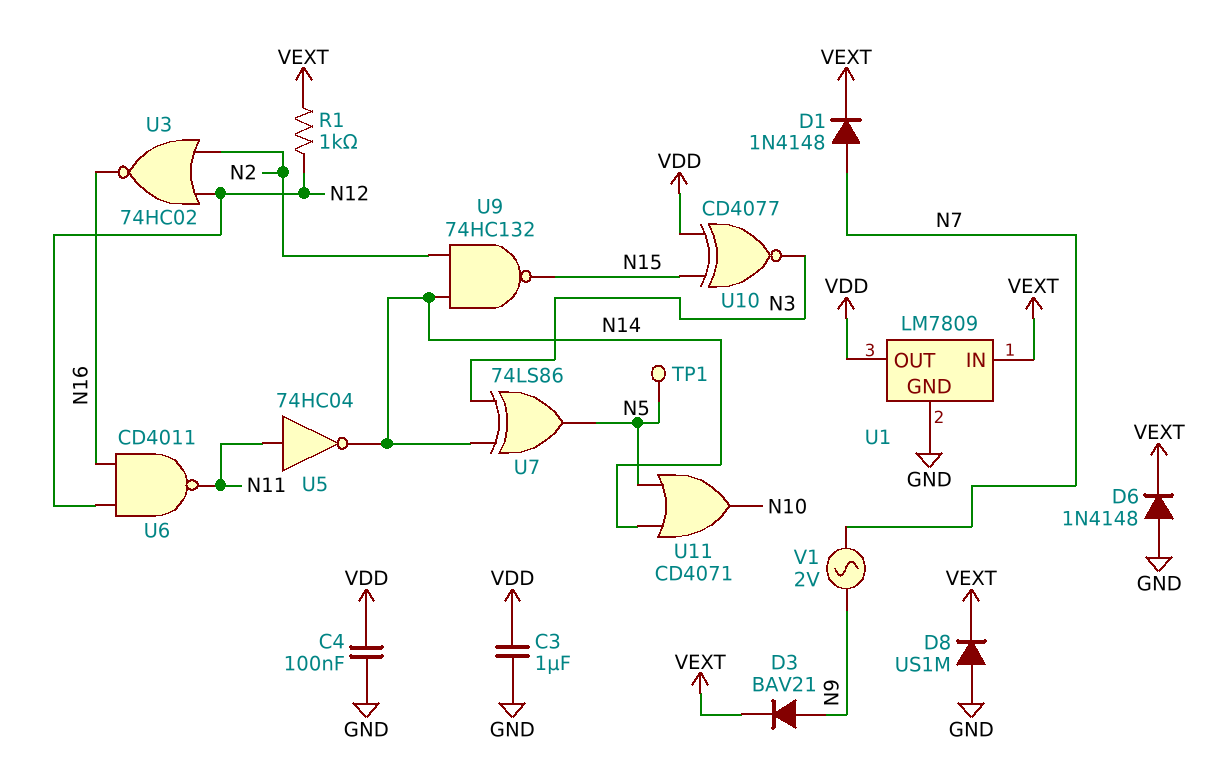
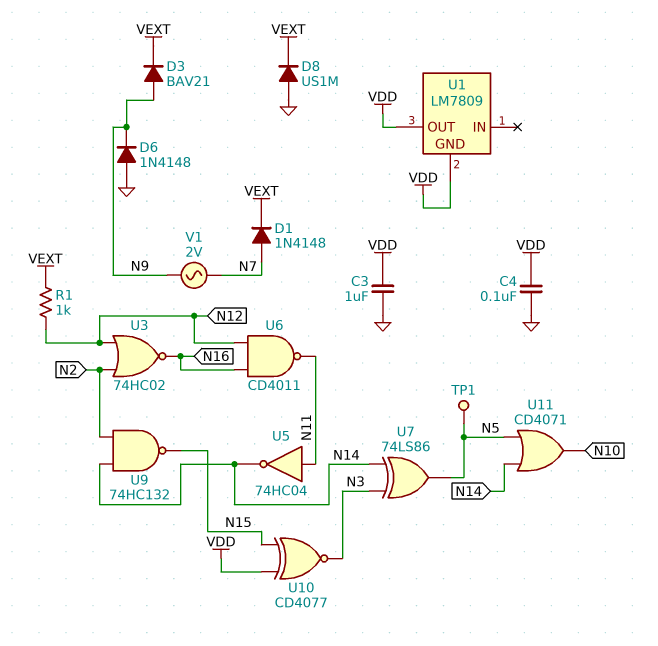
D6: diode 1N4148 (A GND, K VEXT) -> diode 1N4148 (A GND, K N9)
U1 pin GND: GND -> VDD
U1 pin IN: VEXT -> none

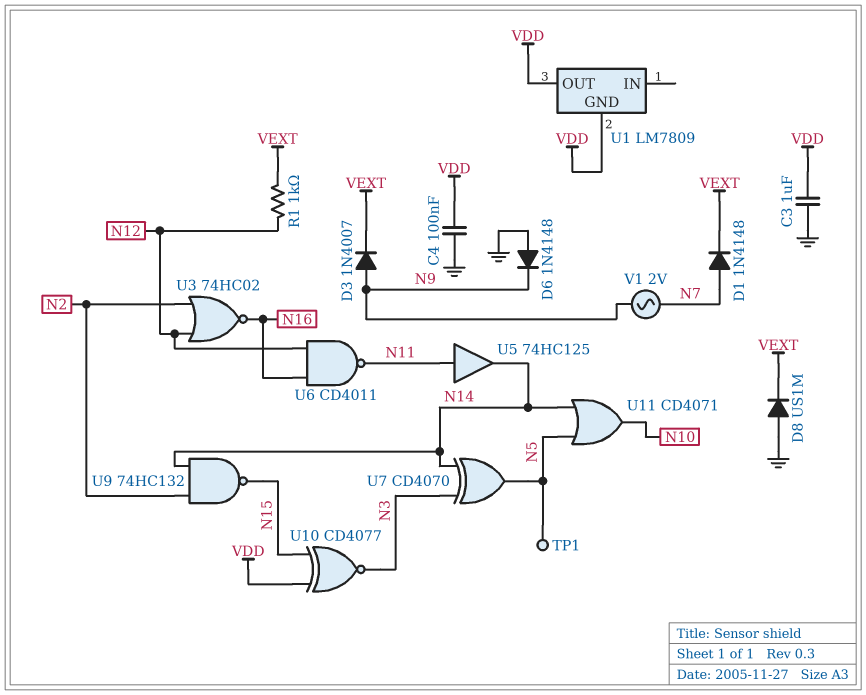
D3: diode BAV21 (A N9, K VEXT) -> diode 1N4007 (A N9, K VEXT)
U5: NOT 74HC04 (in N11, out N14) -> buffer 74HC125 (in N11, out N14)
U7: XOR 74LS86 (in N3, in N14, out N5) -> XOR CD4070 (in N3, in N14, out N5)

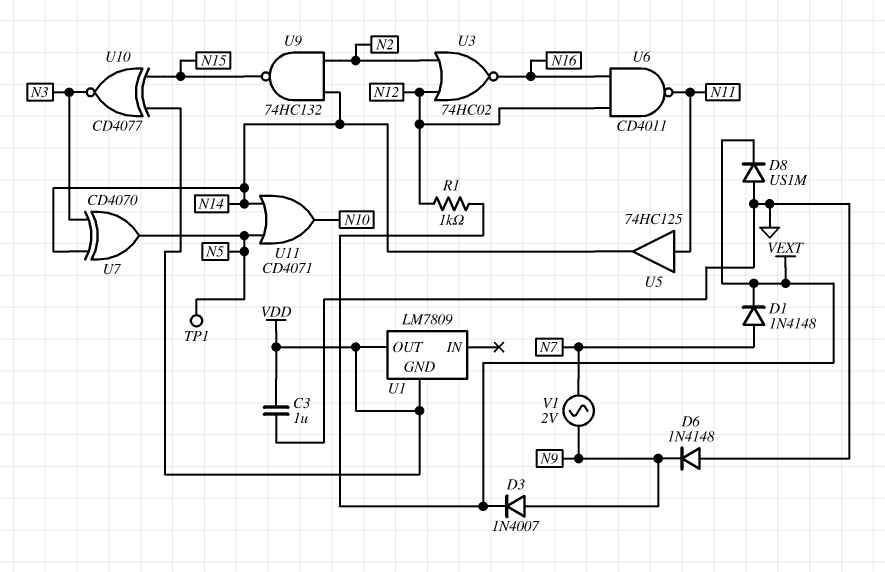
C4: 100nF (GND, VDD) -> none

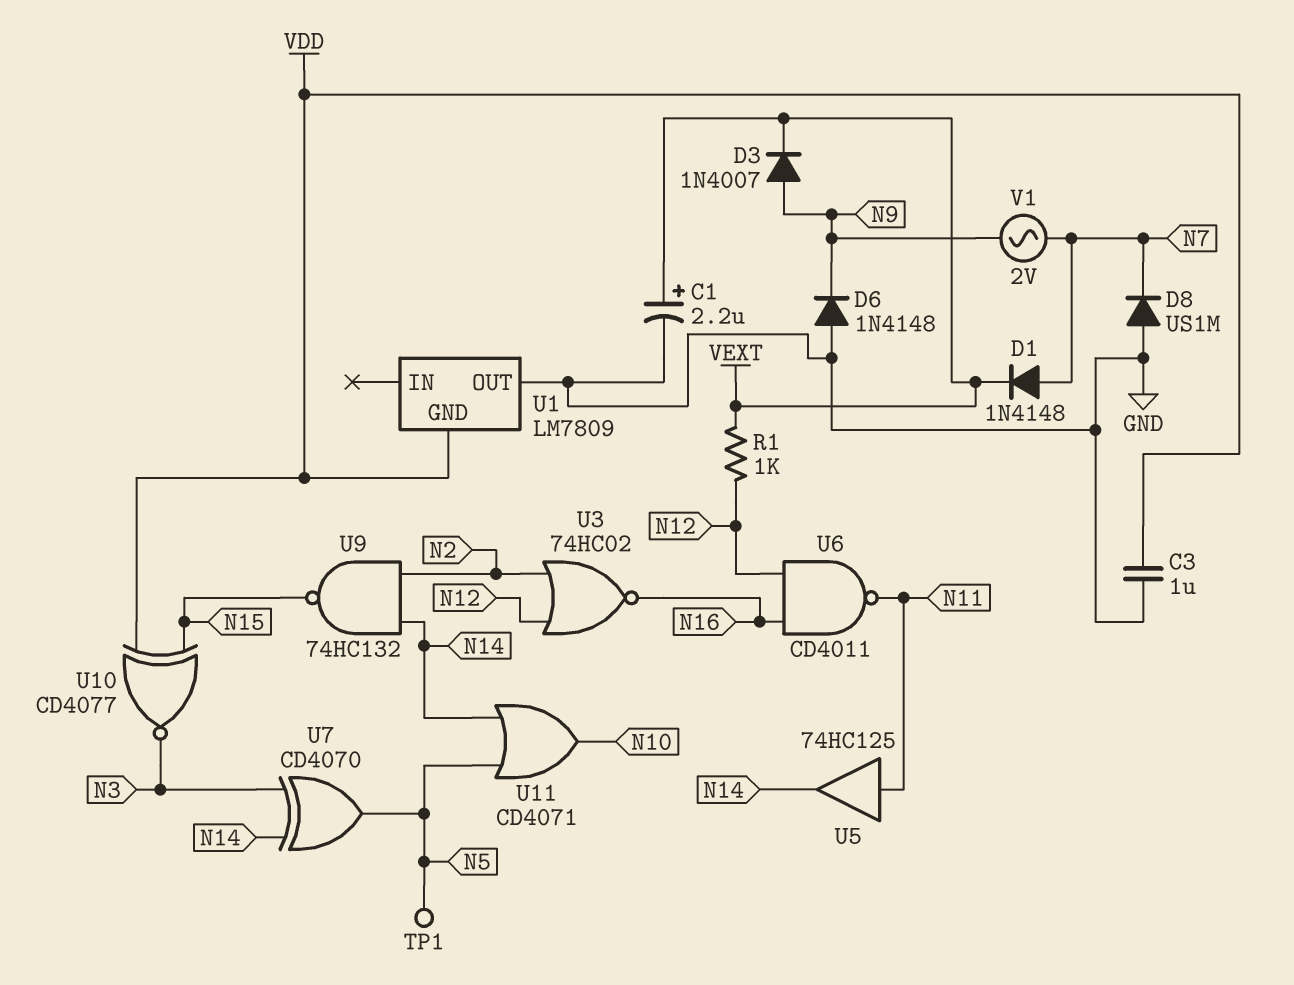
C1: none -> 2.2uF (plus VEXT, minus GND)
D8: diode US1M (A GND, K VEXT) -> diode US1M (A GND, K N7)
U1 pin OUT: VDD -> GND

